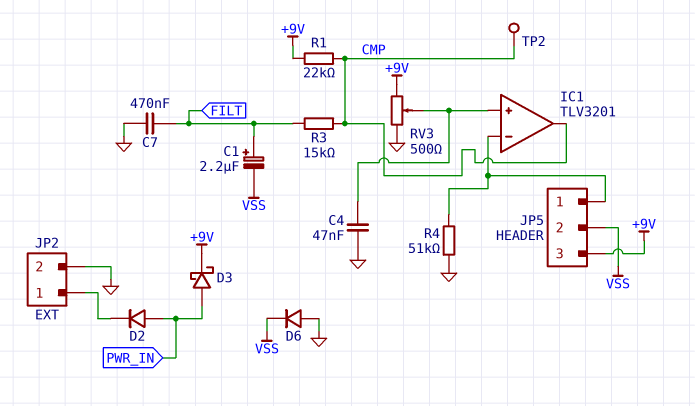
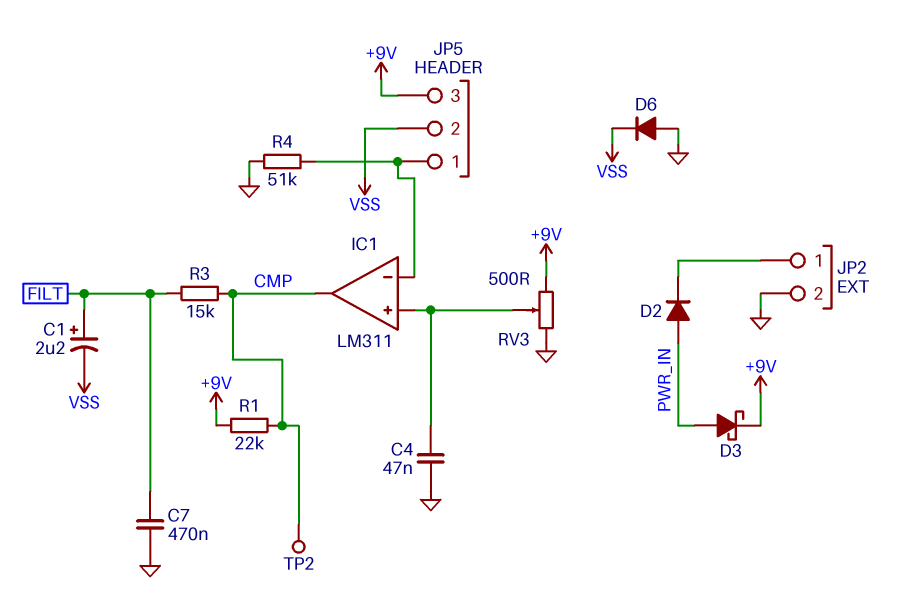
IC1: TLV3201 -> LM311

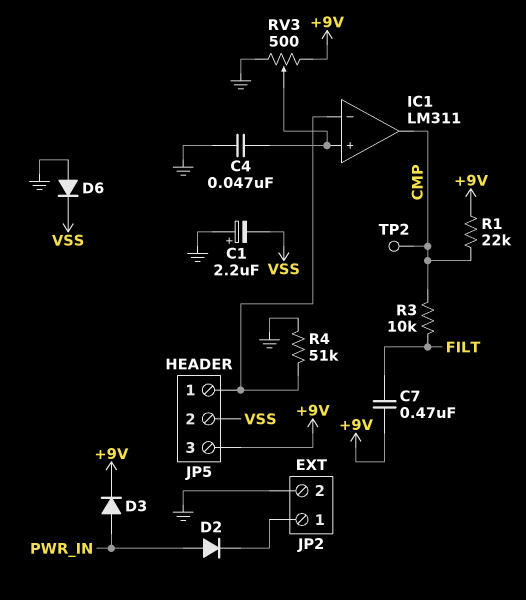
C1: 2.2uF (plus FILT, minus VSS) -> 2.2uF (plus GND, minus VSS)
C7: 470nF (FILT, GND) -> 470nF (+9V, FILT)
D3: schottky (A PWR_IN, K +9V) -> diode (A PWR_IN, K +9V)
R3: 15k (CMP, FILT) -> 10k (CMP, FILT)

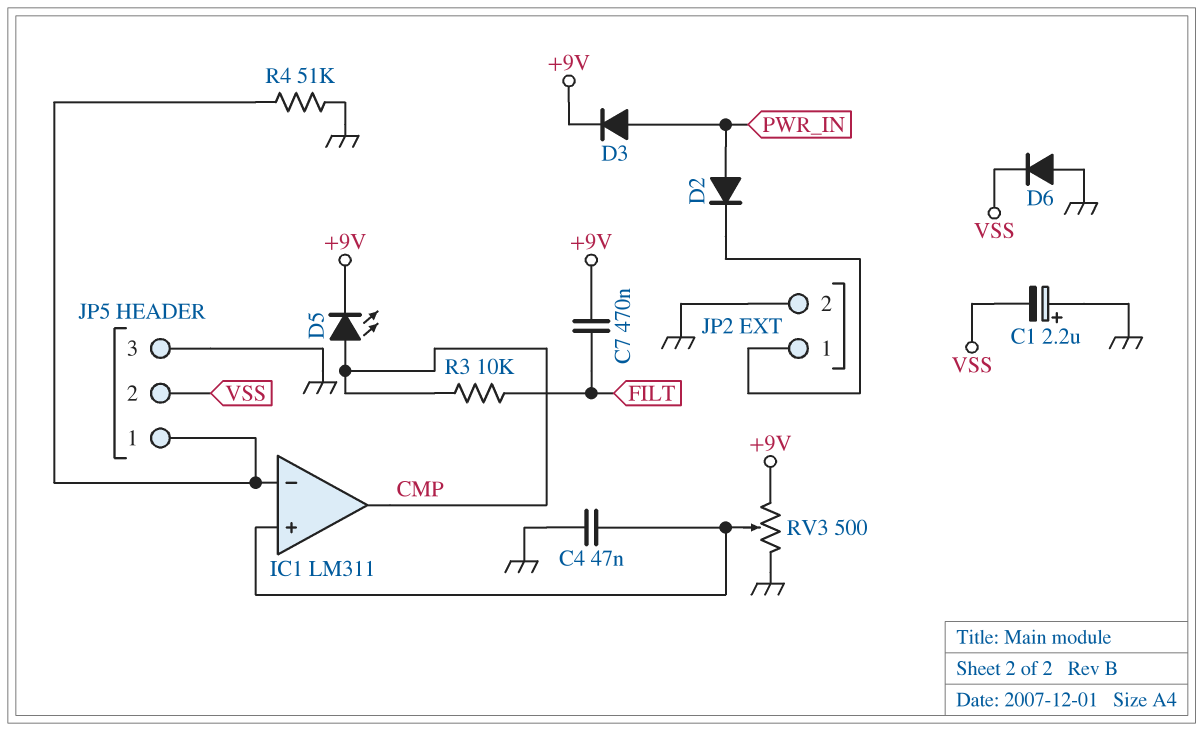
D5: none -> LED (A CMP, K +9V)
JP5 pin 3: +9V -> GND
R1: 22k (+9V, CMP) -> none
TP2: test point (CMP) -> none

